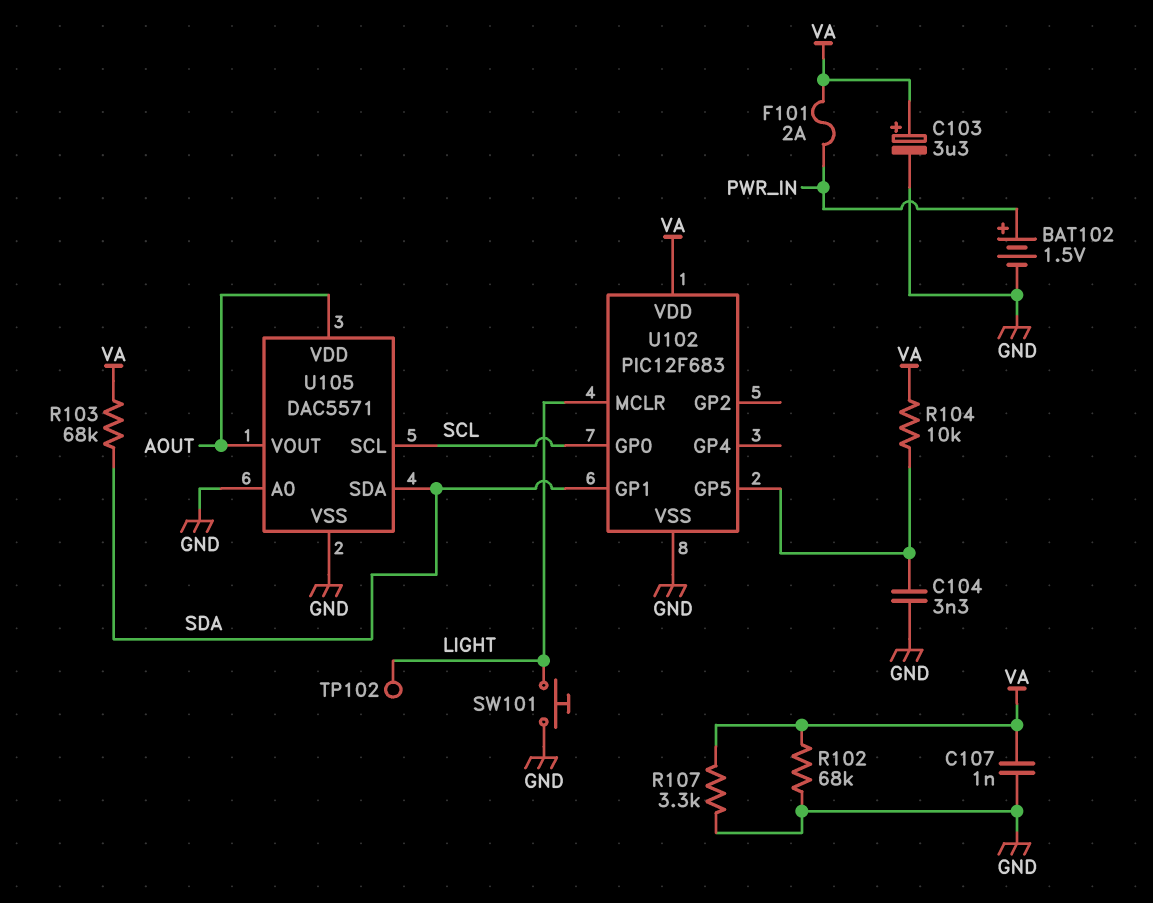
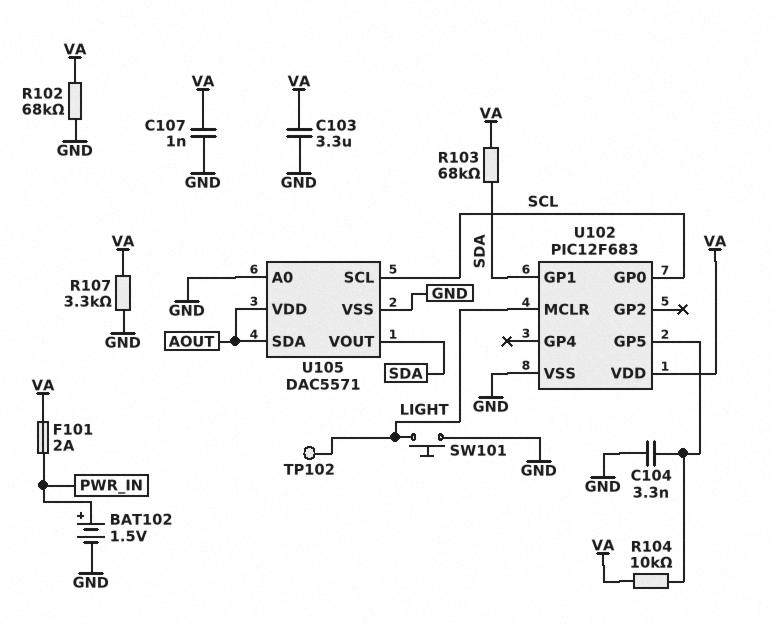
C103: 3.3uF (plus VA, minus GND) -> 3.3uF (GND, VA)
U105 pin SDA: SDA -> AOUT
U105 pin VOUT: AOUT -> SDA

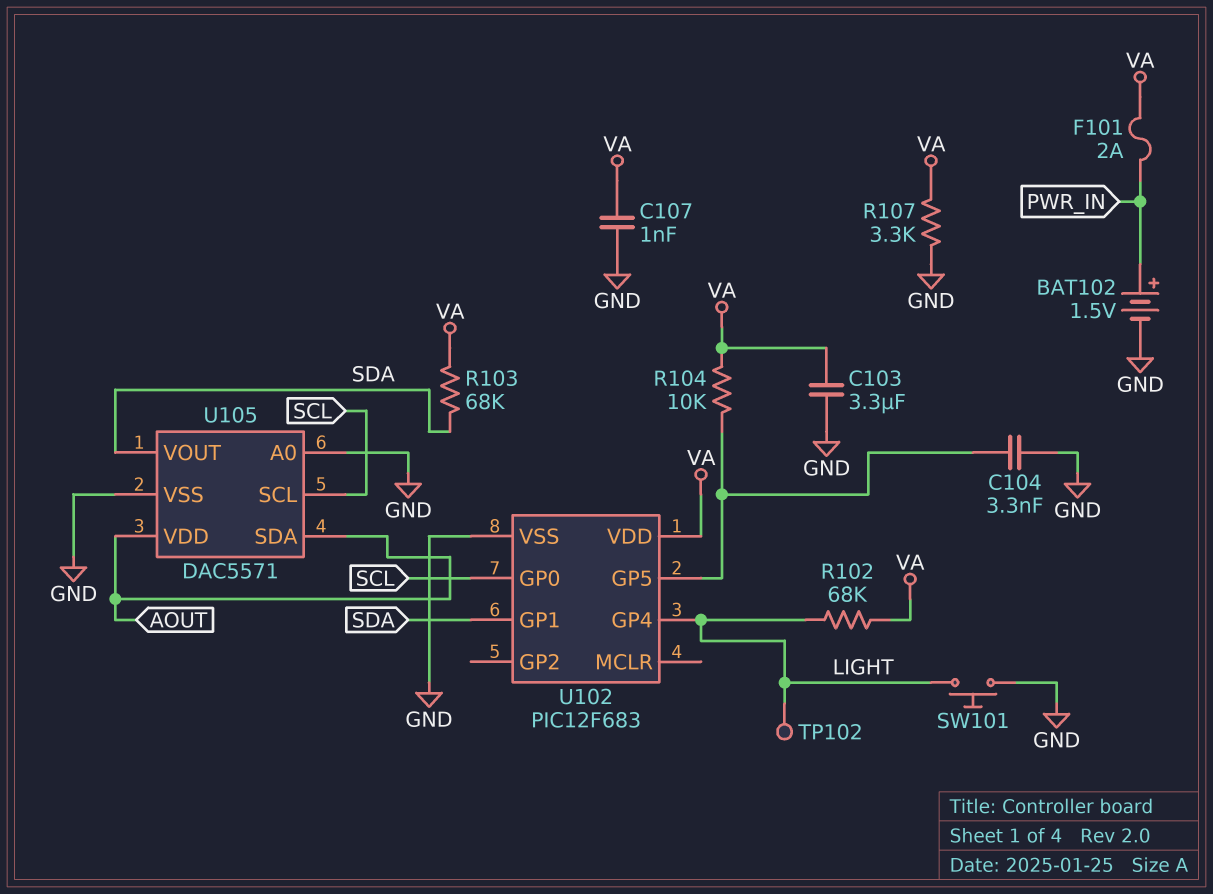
R102: 68k (GND, VA) -> 68k (LIGHT, VA)
U102 pin GP4: none -> LIGHT
U102 pin MCLR: LIGHT -> none

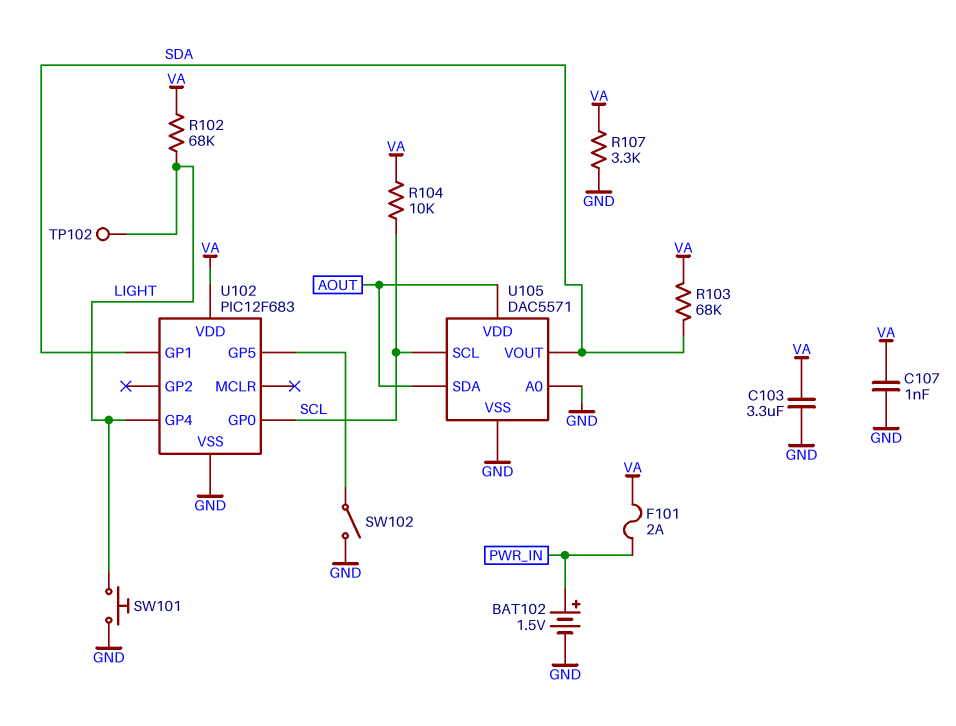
C104: 3.3nF (GND, U102/GP5) -> none
R104: 10k (U102/GP5, VA) -> 10k (SCL, VA)
SW102: none -> switch (GND, U102/GP5)

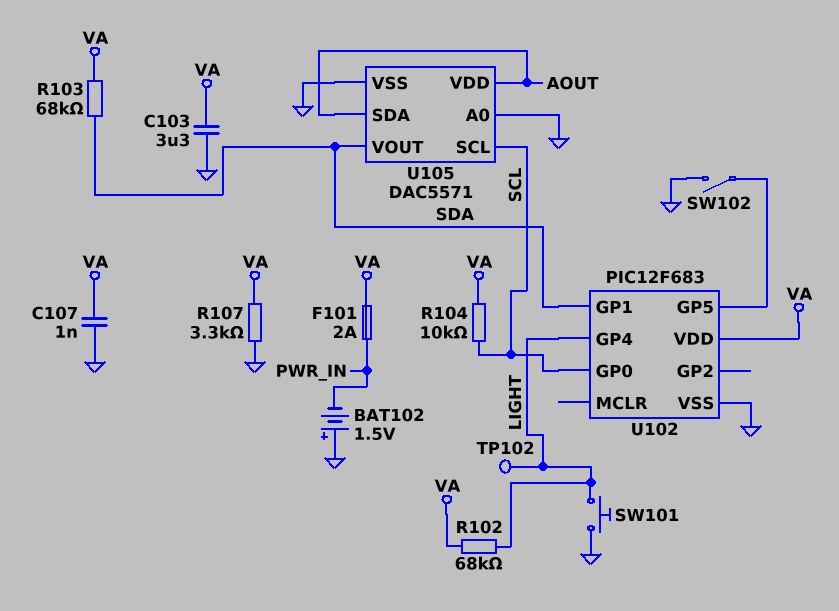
BAT102: 1.5V (plus PWR_IN, minus GND) -> 1.5V (plus GND, minus PWR_IN)

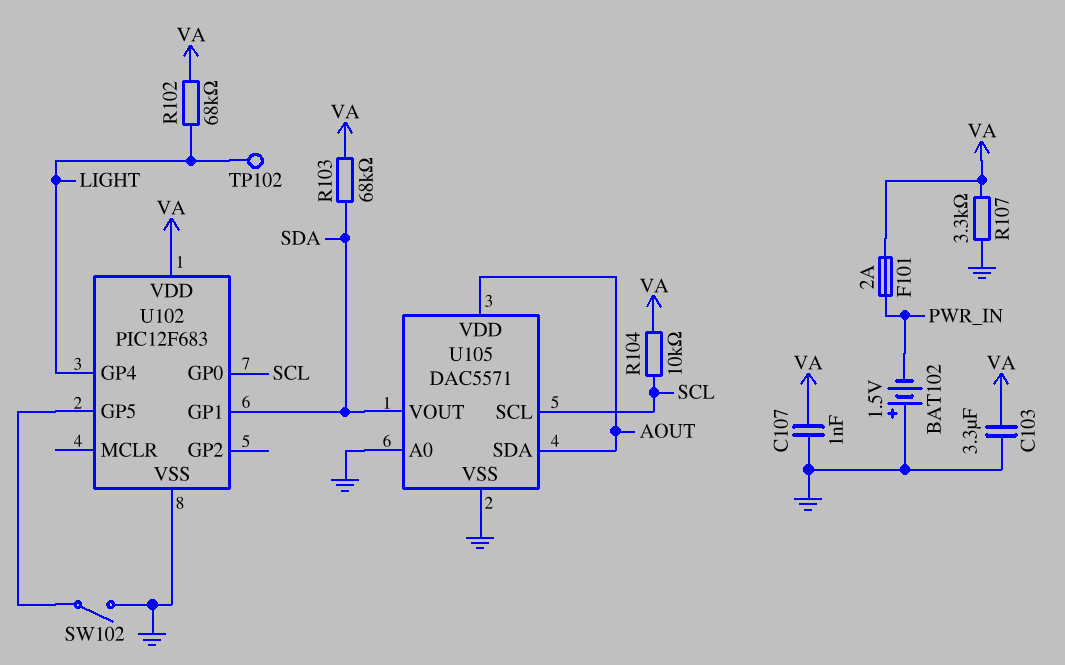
SW101: button (GND, LIGHT) -> none

